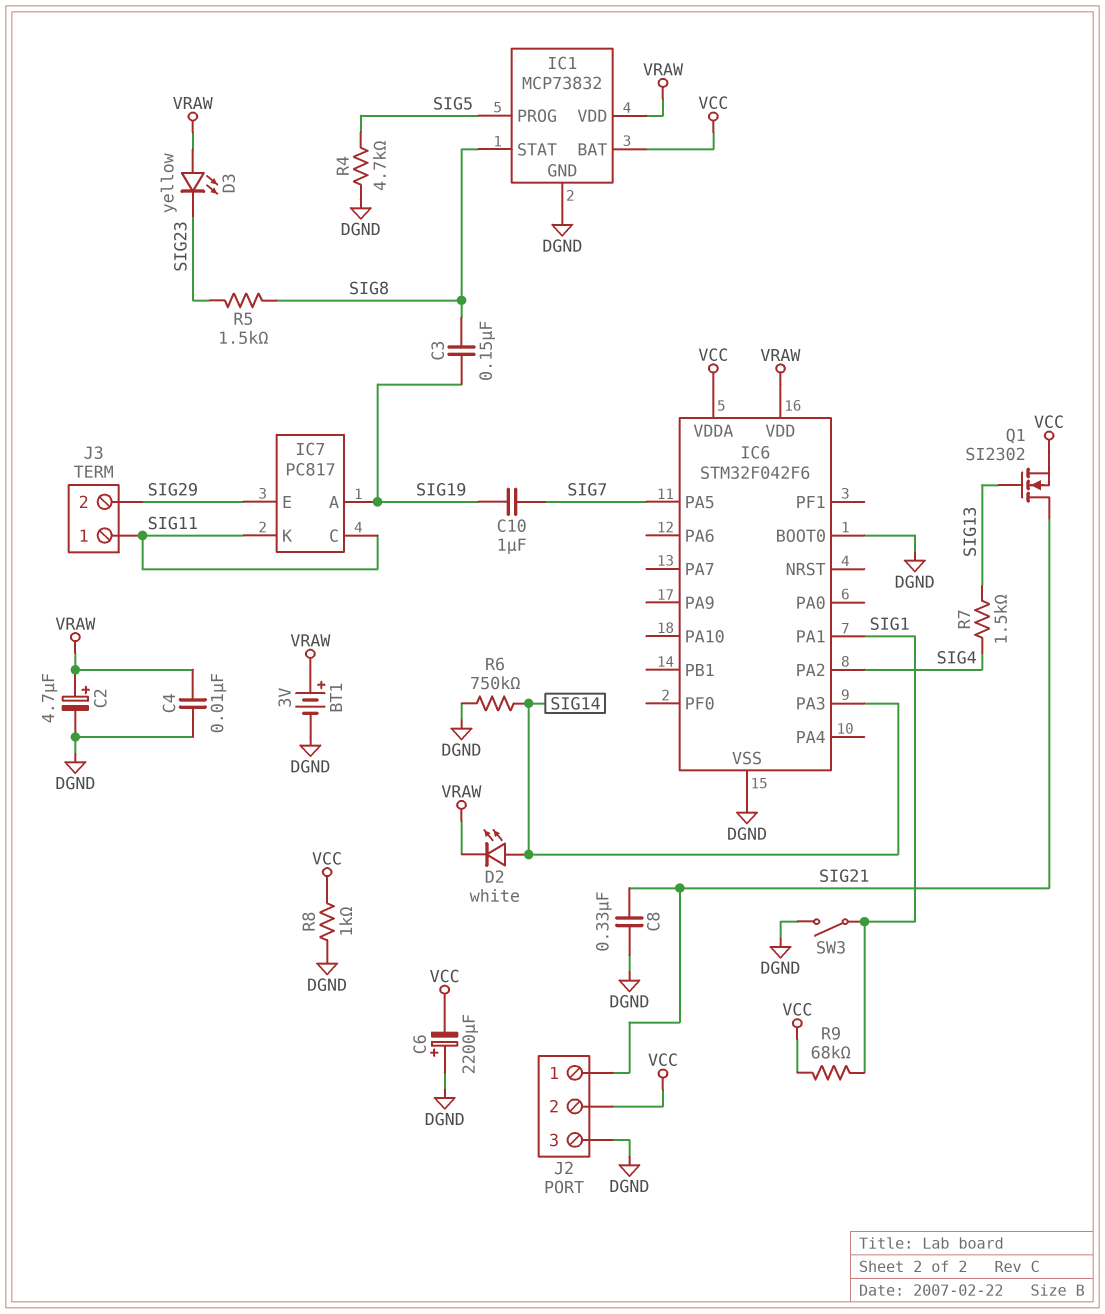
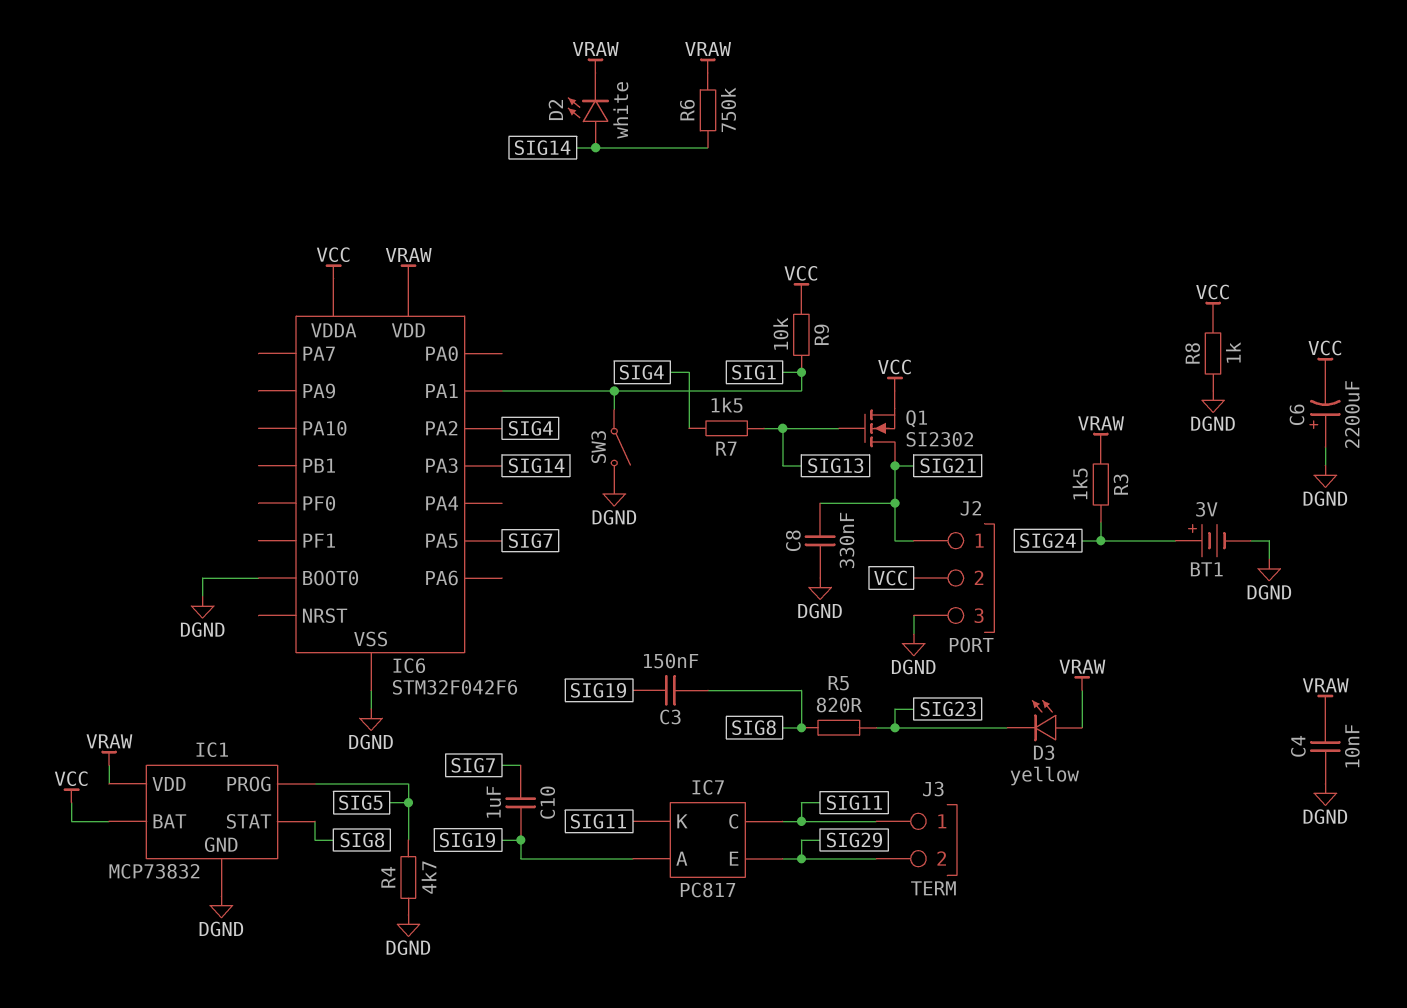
BT1: 3V (plus VRAW, minus DGND) -> 3V (plus SIG24, minus DGND)
C2: 4.7uF (plus VRAW, minus DGND) -> none
R3: none -> 1.5k (SIG24, VRAW)
R5: 1.5k (SIG8, SIG23) -> 820 (SIG8, SIG23)
R6: 750k (DGND, SIG14) -> 750k (SIG14, VRAW)
R9: 68k (SIG1, VCC) -> 10k (SIG1, VCC)

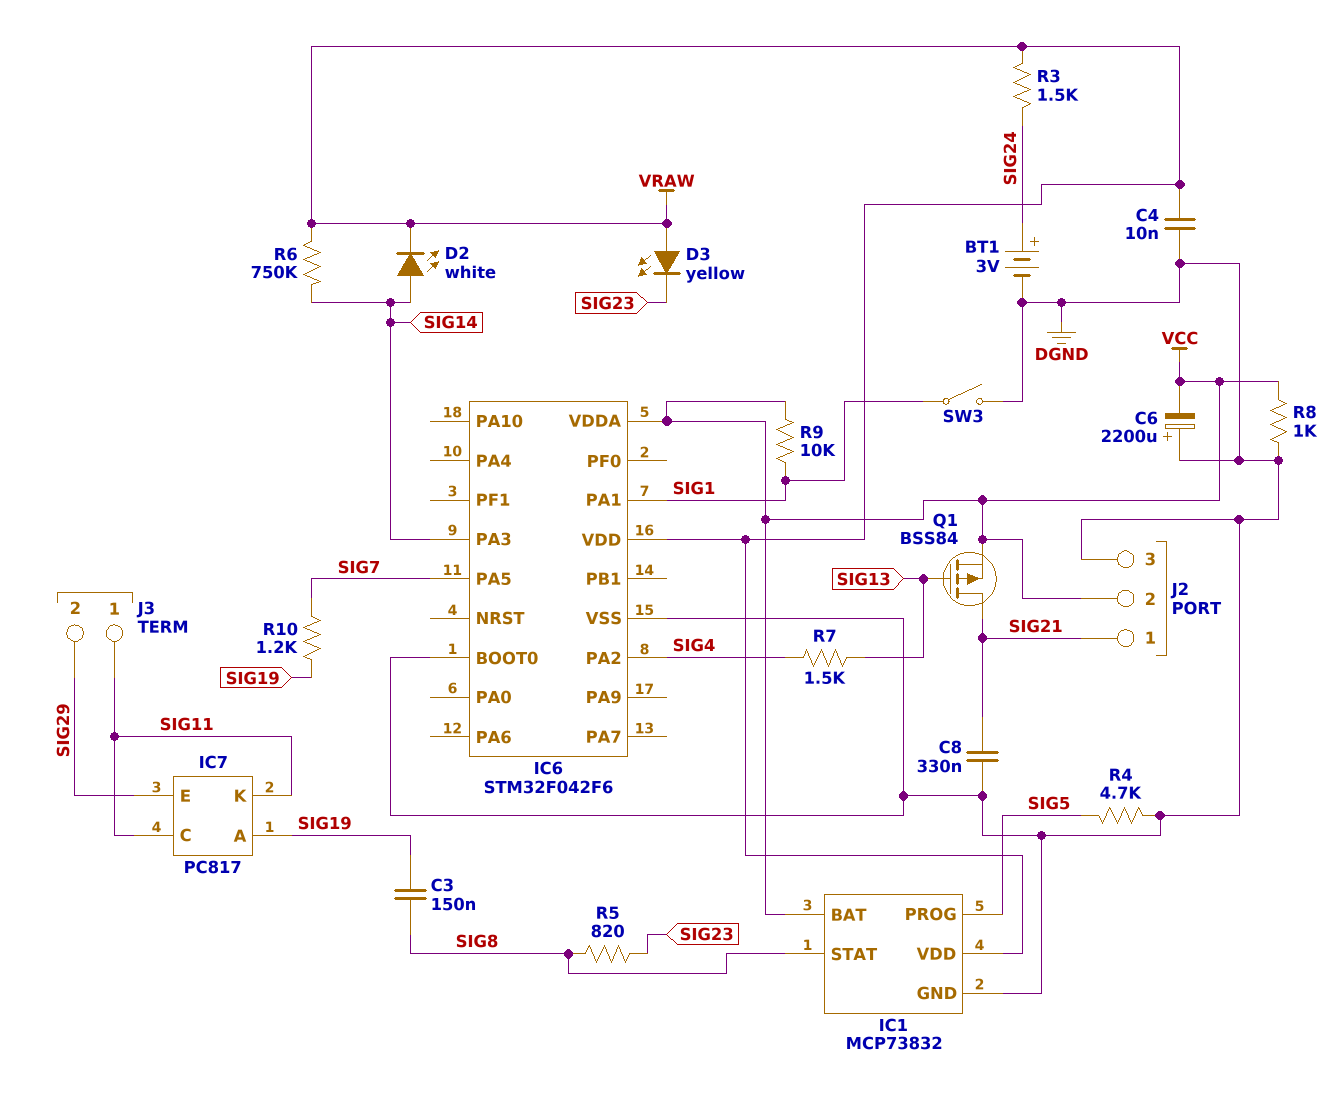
C10: 1uF (SIG7, SIG19) -> none
Q1: NMOS SI2302 (G SIG13, D SIG21, S VCC) -> PMOS BSS84 (G SIG13, D SIG21, S VCC)
R10: none -> 1.2k (SIG7, SIG19)

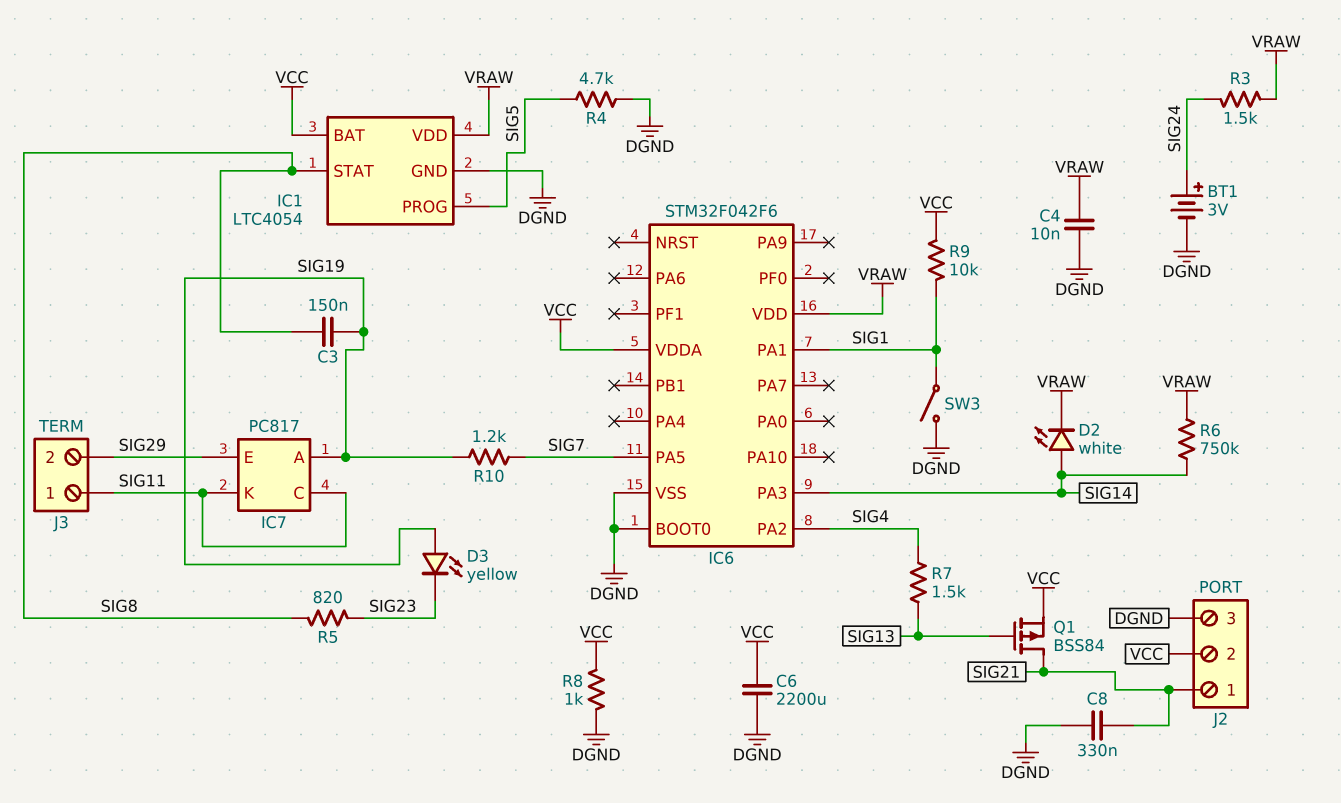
C6: 2200uF (plus DGND, minus VCC) -> 2200uF (DGND, VCC)
D3: LED yellow (A VRAW, K SIG23) -> LED yellow (A SIG19, K SIG23)
IC1: MCP73832 -> LTC4054

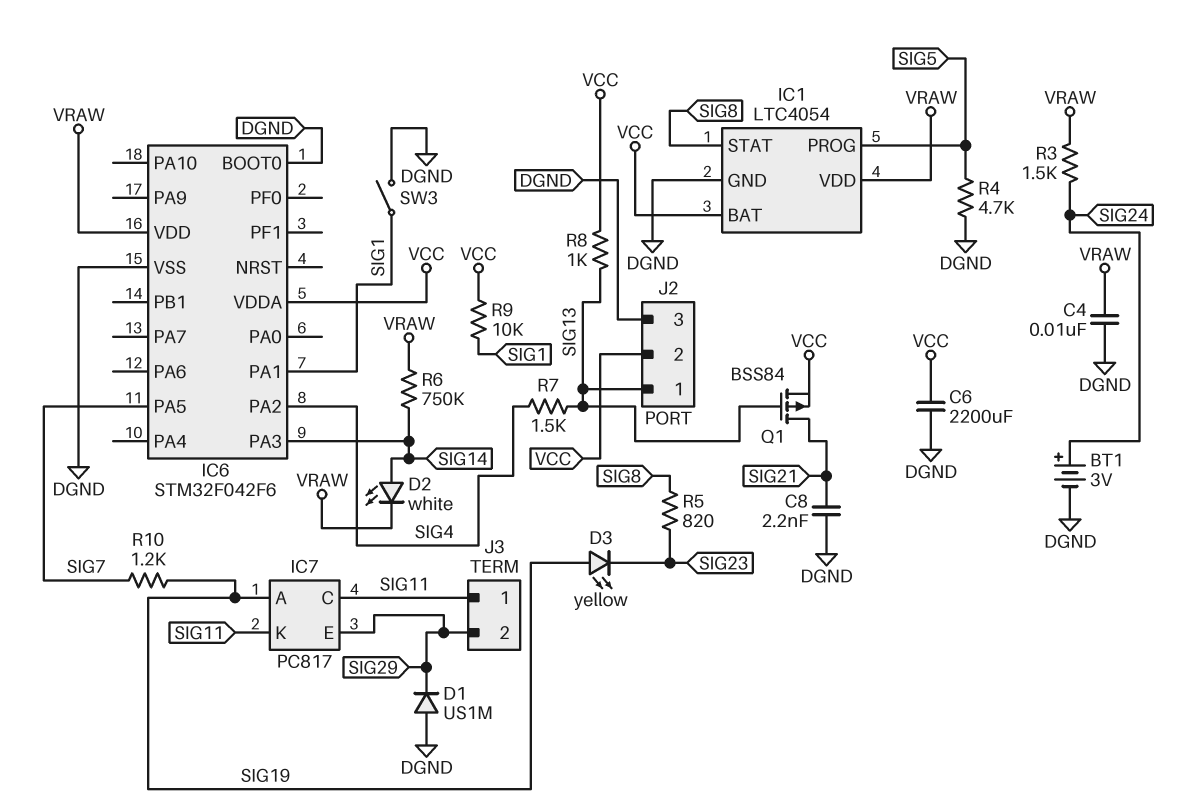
C3: 150nF (SIG8, SIG19) -> none
C8: 330nF (DGND, SIG21) -> 2.2nF (DGND, SIG21)
D1: none -> diode US1M (A DGND, K SIG29)
J2 pin 1: SIG21 -> SIG13
R8: 1k (DGND, VCC) -> 1k (SIG13, VCC)

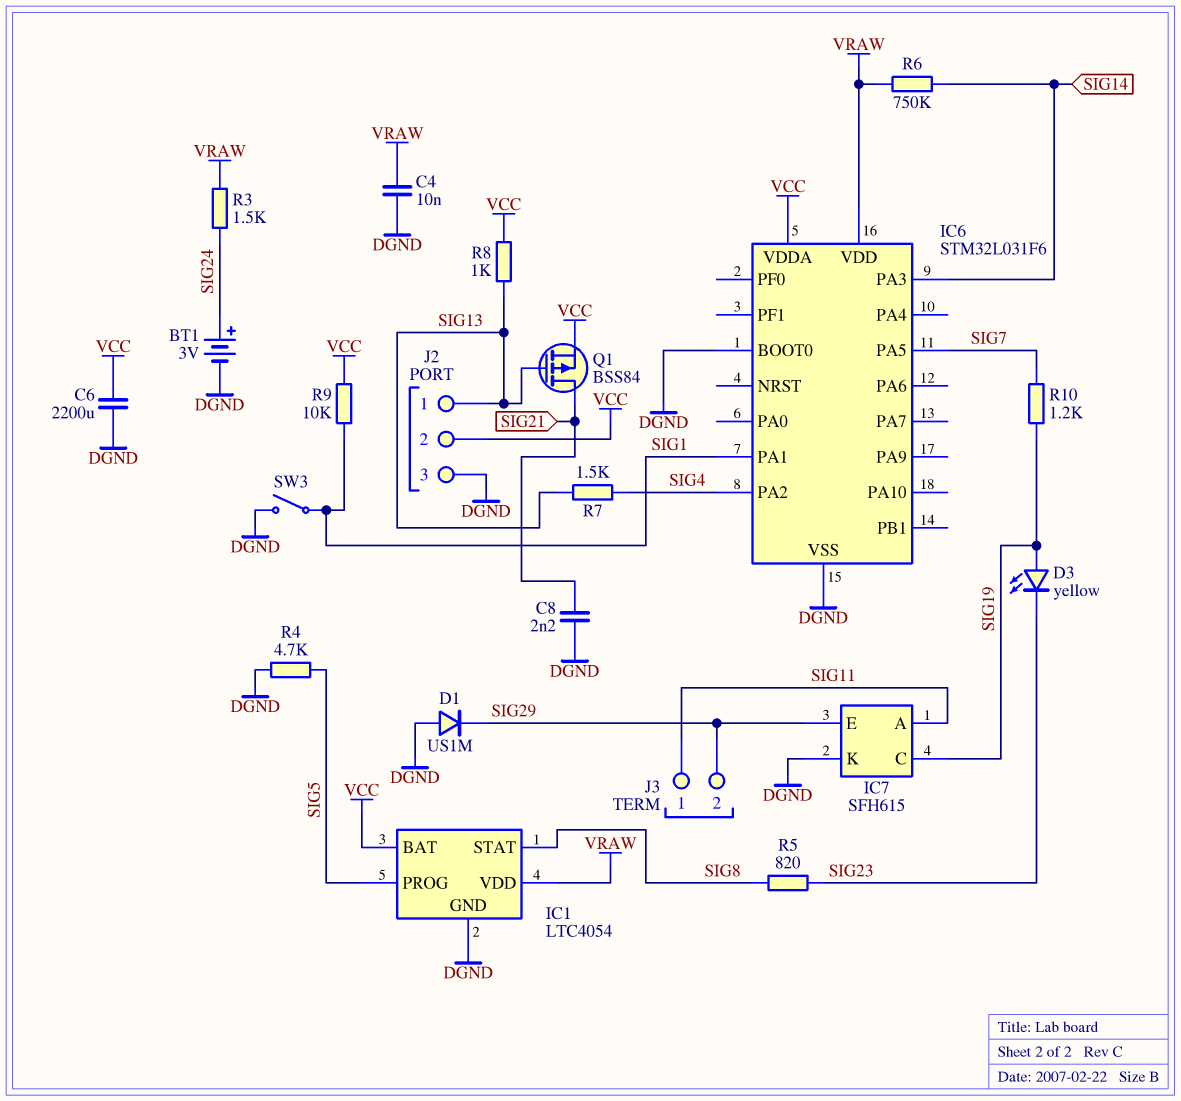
D2: LED white (A SIG14, K VRAW) -> none
IC6: STM32F042F6 -> STM32L031F6
IC7: PC817 -> SFH615
IC7 pin A: SIG19 -> SIG11
IC7 pin C: SIG11 -> SIG19
IC7 pin K: SIG11 -> DGND

